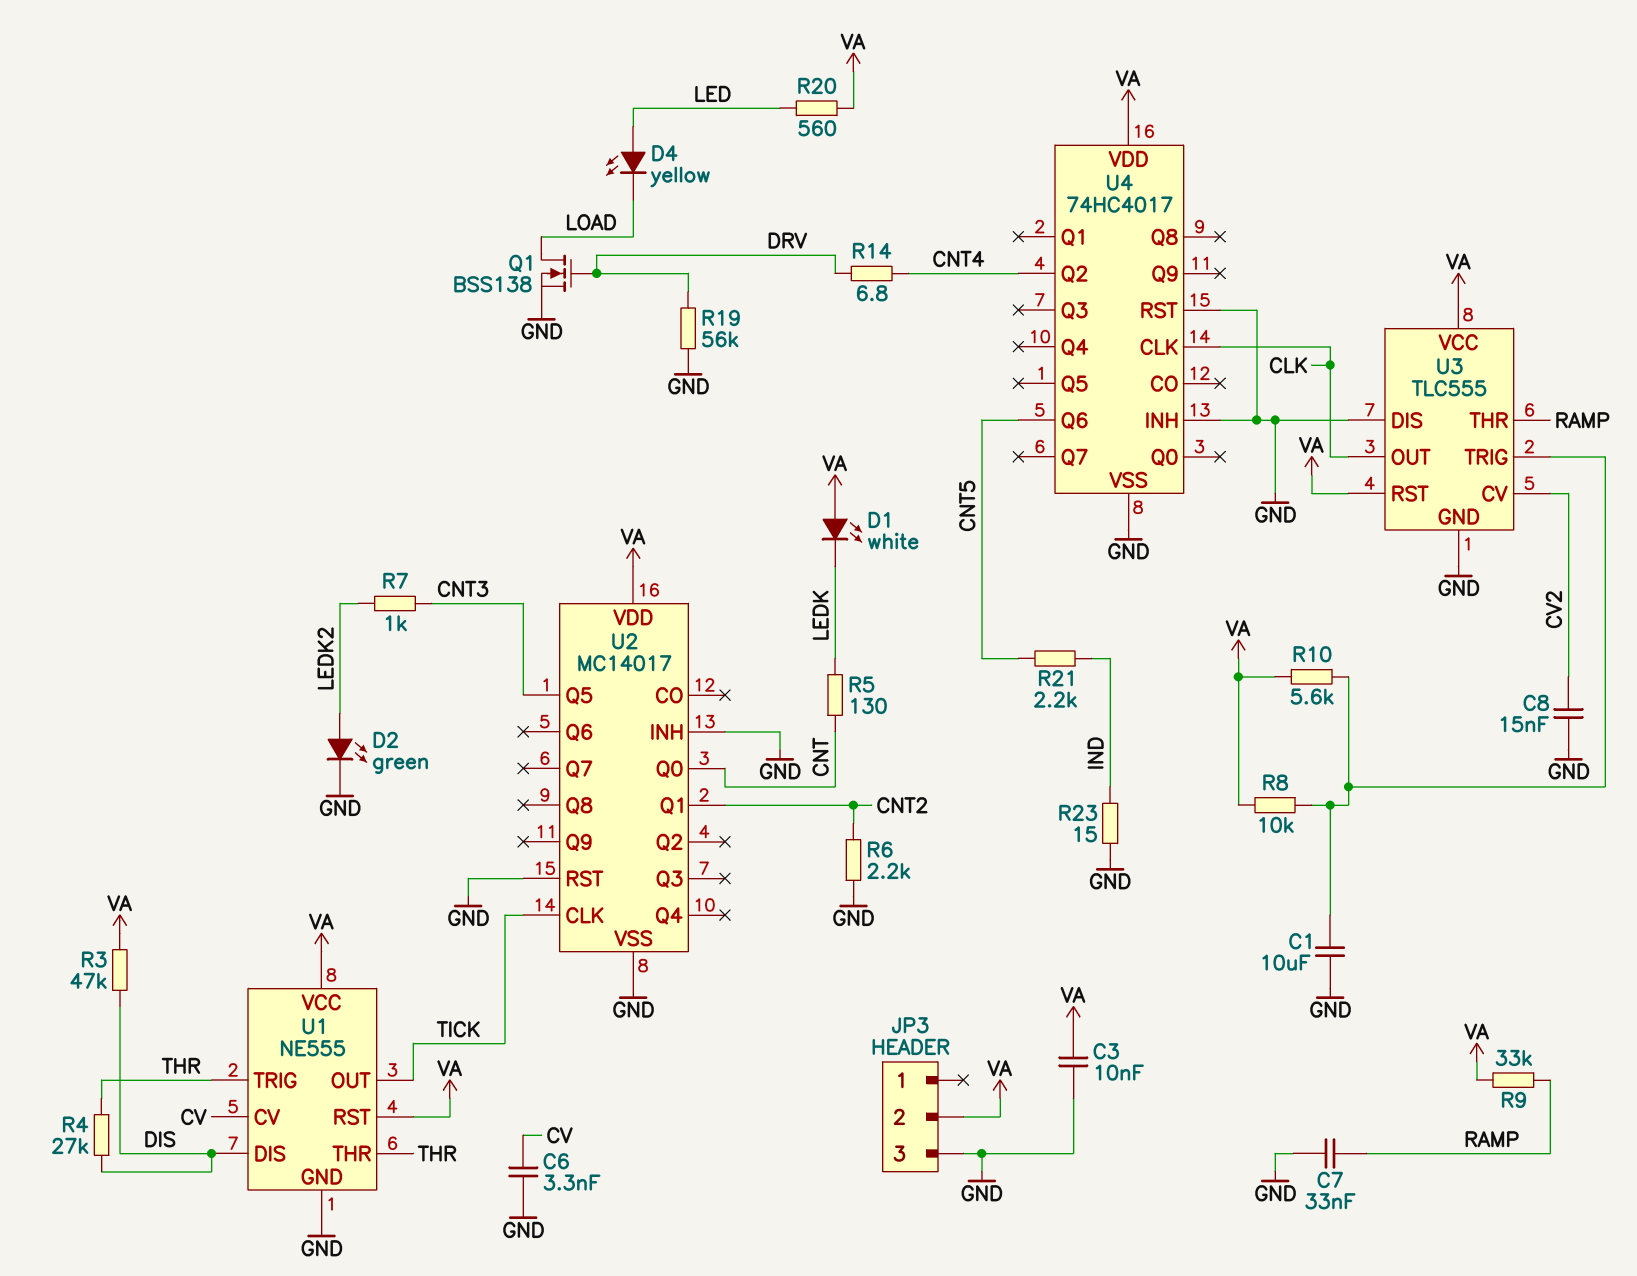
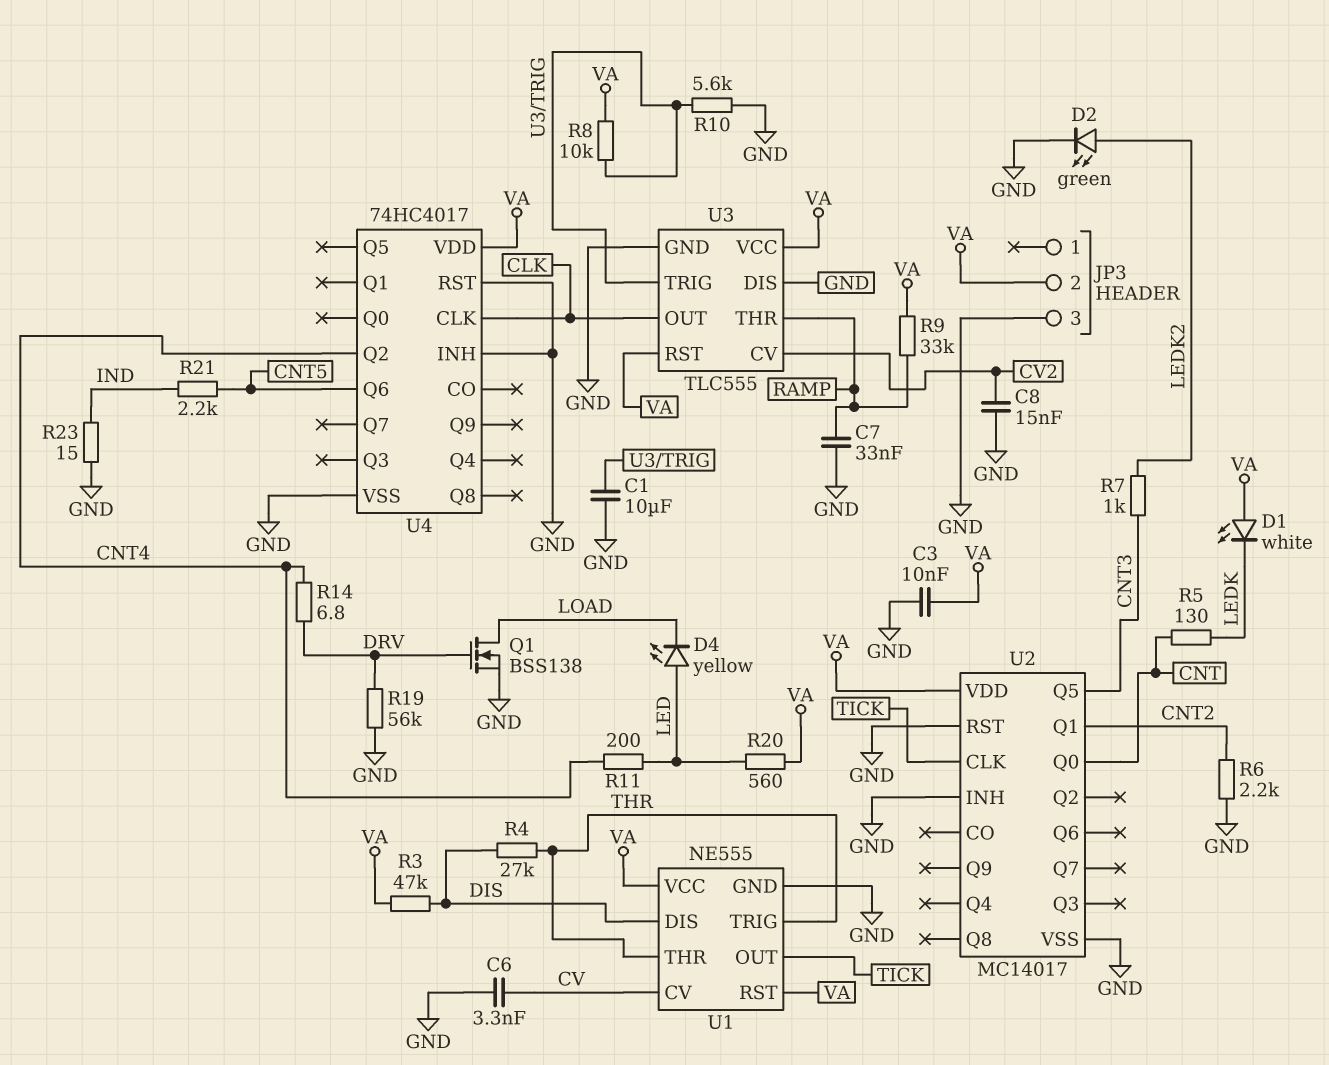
R10: 5.6k (U3/TRIG, VA) -> 5.6k (GND, U3/TRIG)
R11: none -> 200 (CNT4, LED)

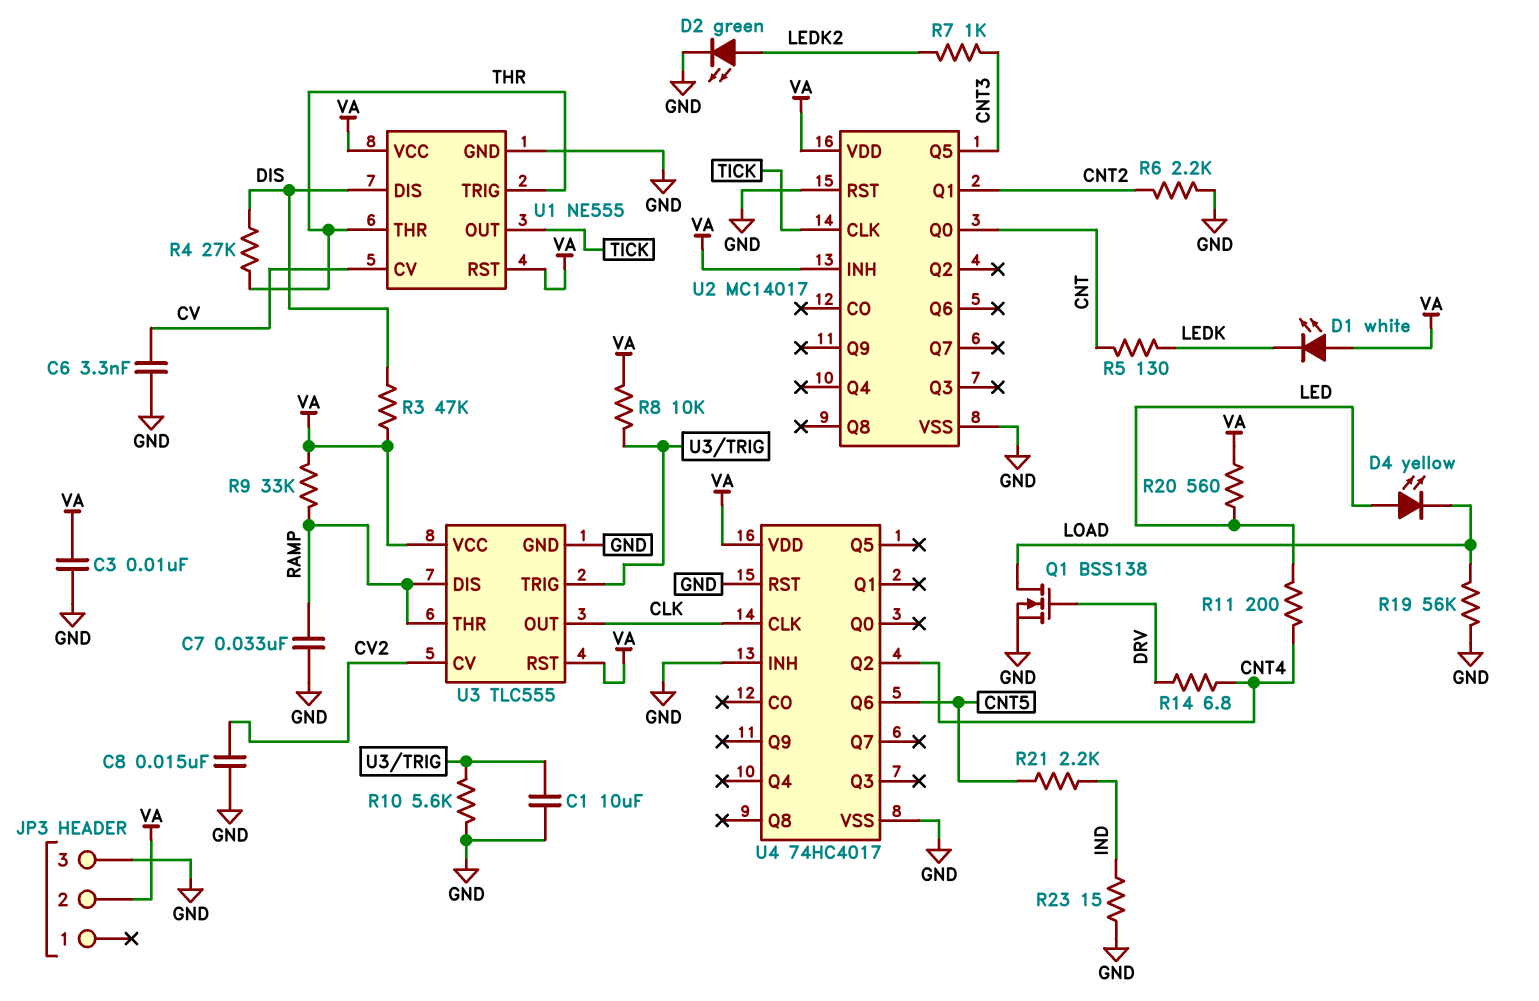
R19: 56k (DRV, GND) -> 56k (GND, LOAD)
U2 pin INH: GND -> VA
U3 pin DIS: GND -> RAMP

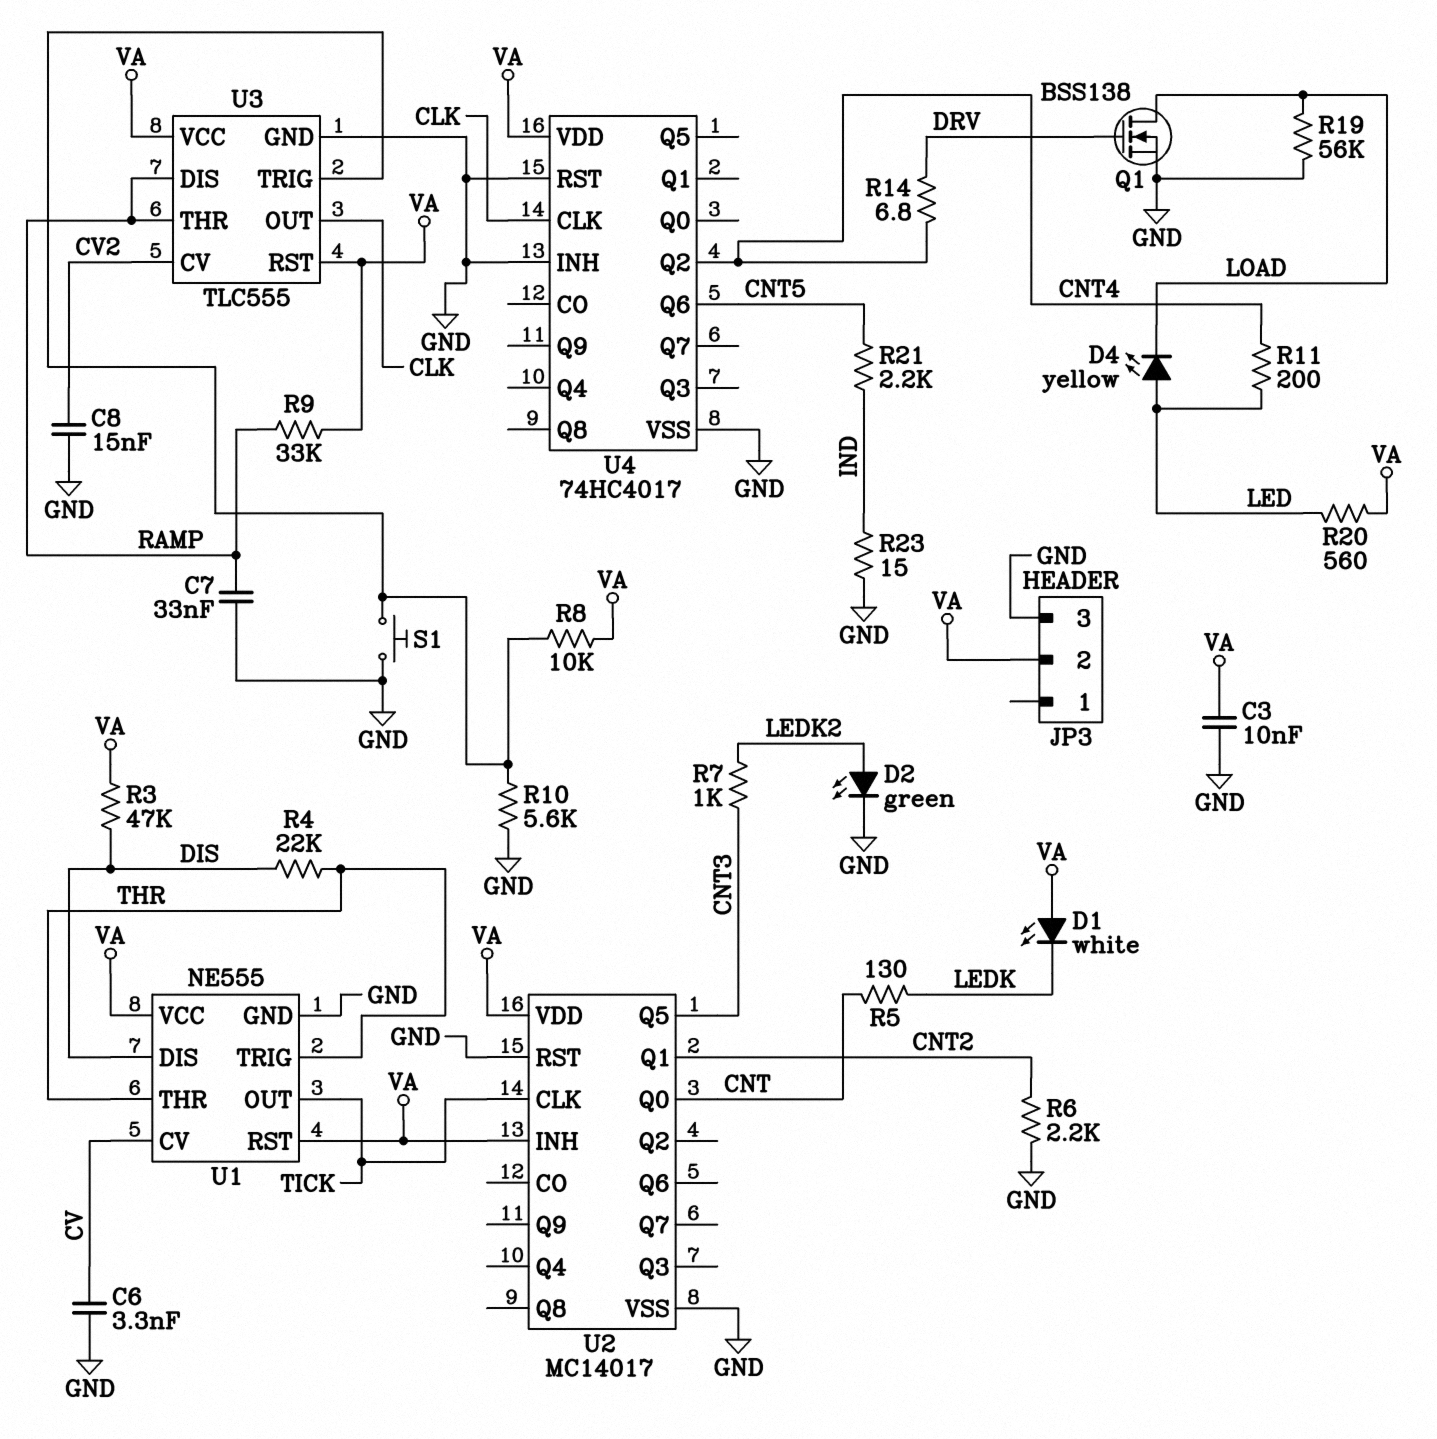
C1: 10uF (GND, U3/TRIG) -> none
R4: 27k (DIS, THR) -> 22k (DIS, THR)
S1: none -> button (GND, U3/TRIG)

